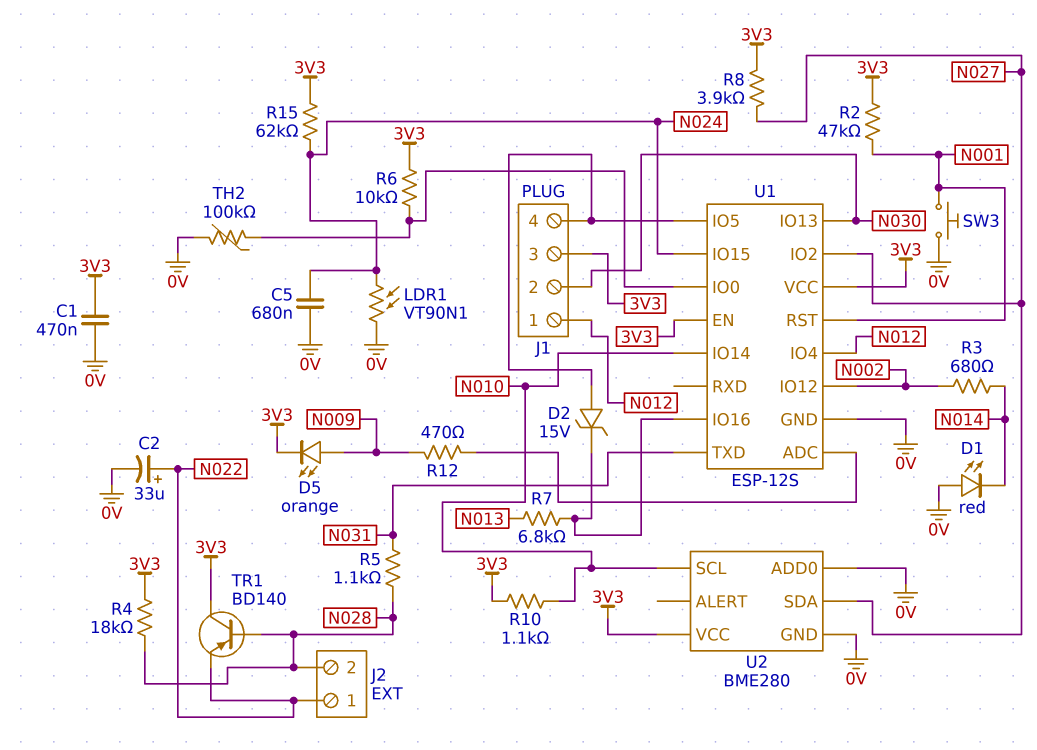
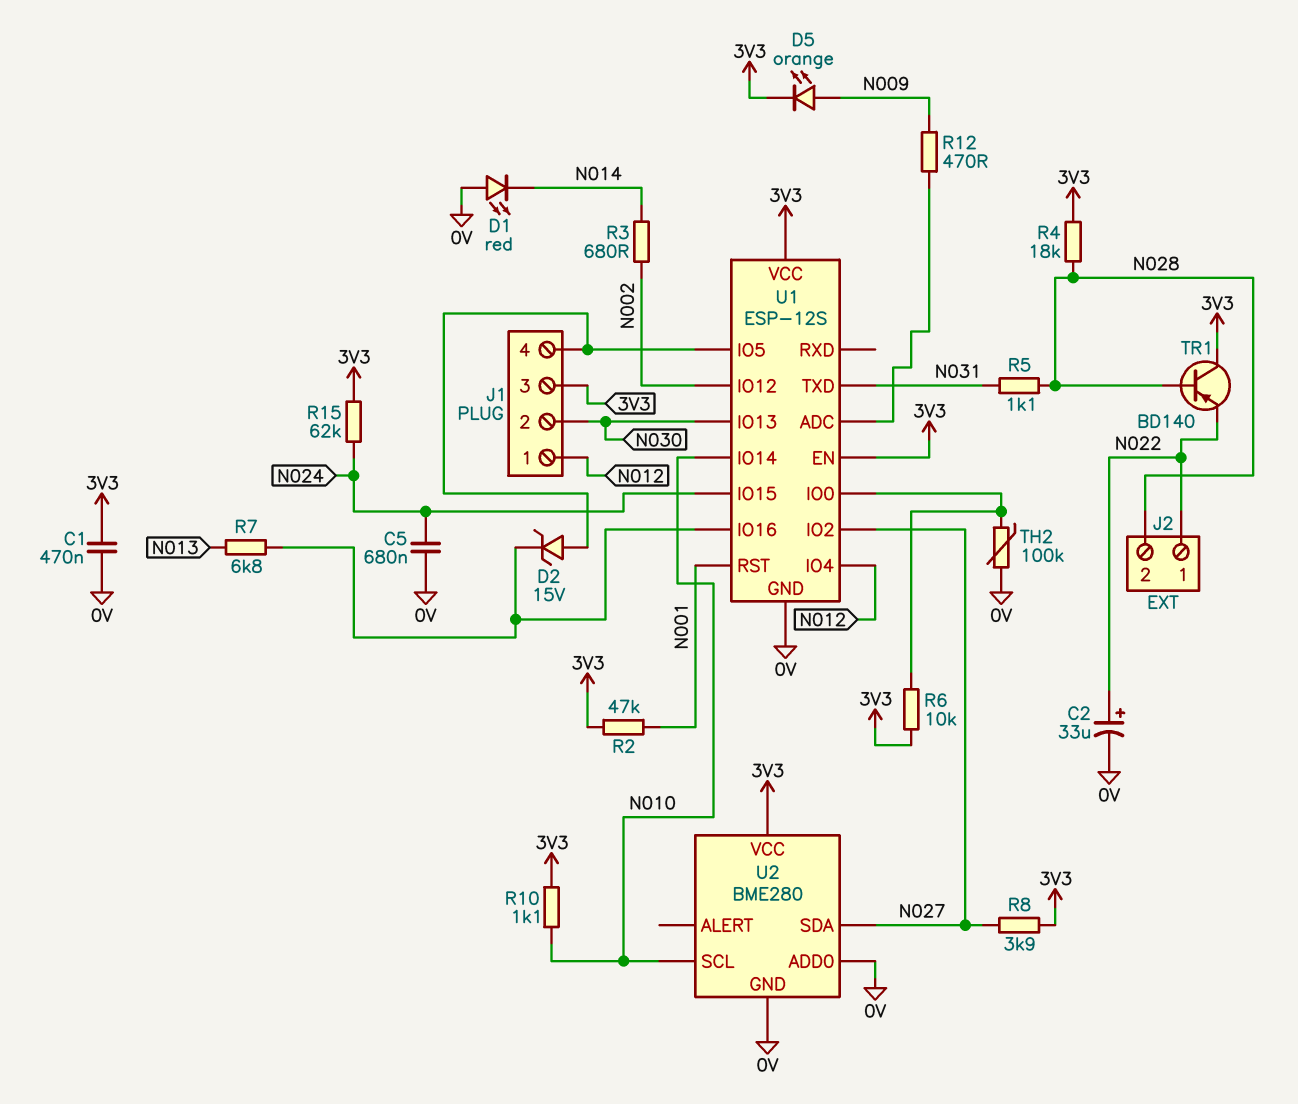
LDR1: VT90N1 (0V, N024) -> none
SW3: button (0V, N001) -> none

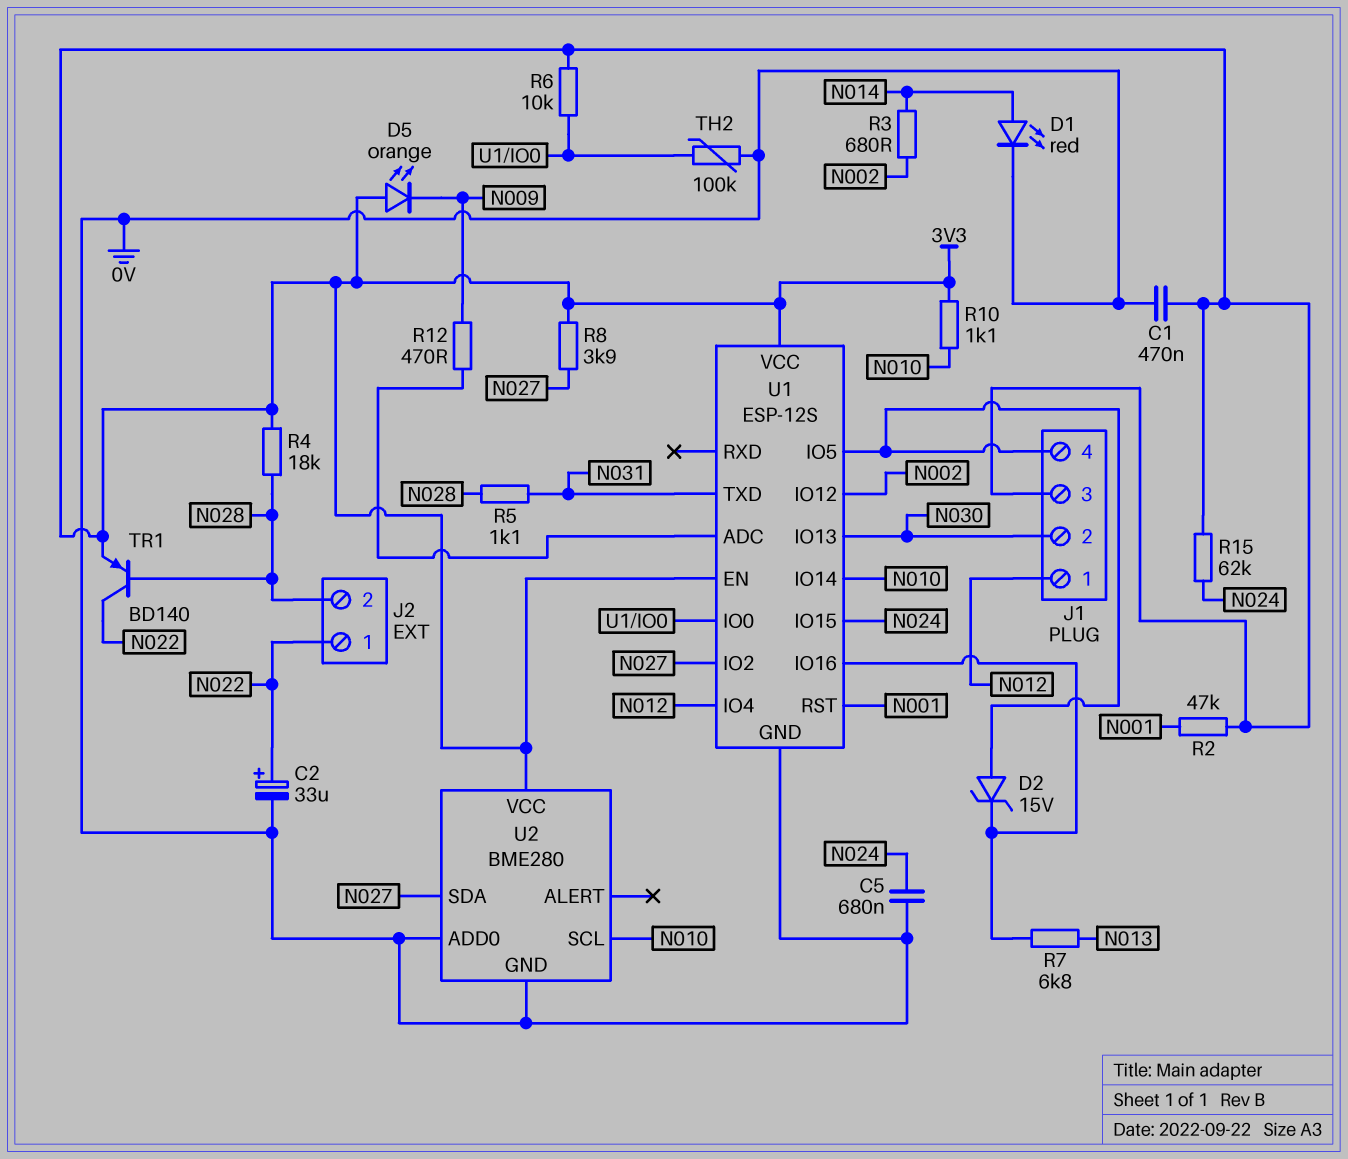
D1: LED red (A 0V, K N014) -> LED red (A N014, K 0V)
D5: LED orange (A N009, K 3V3) -> LED orange (A 3V3, K N009)
TR1: PNP BD140 (B N028, C 3V3, E N022) -> PNP BD140 (B N028, C N022, E 3V3)

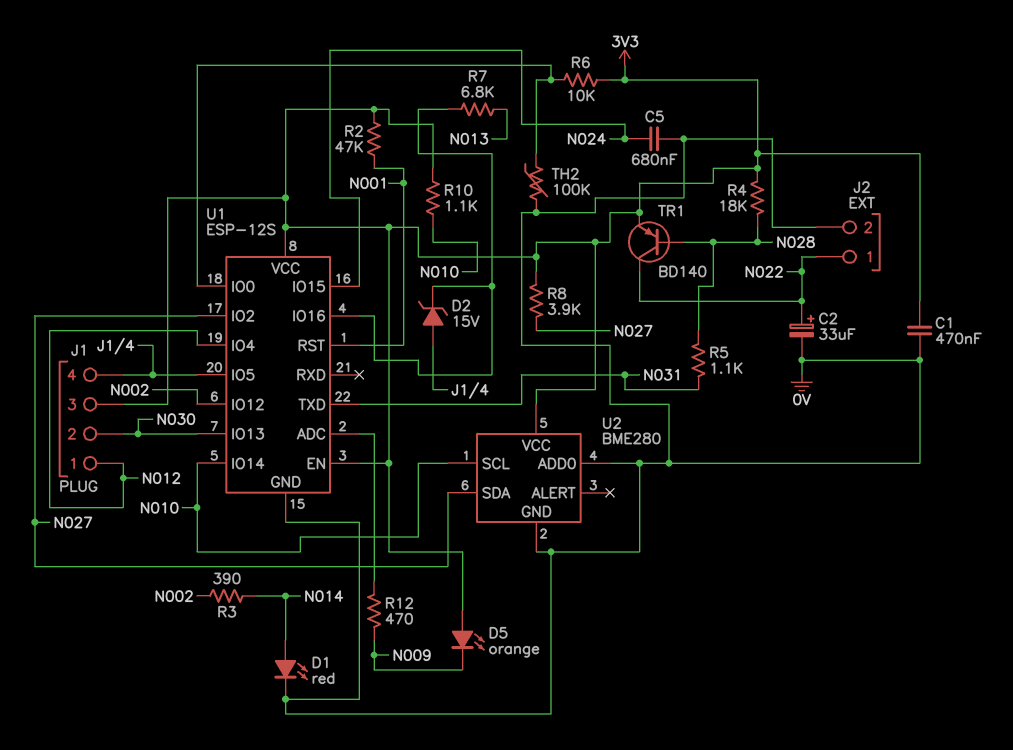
J2 pin 2: N028 -> 0V
R3: 680 (N002, N014) -> 390 (N002, N014)
R15: 62k (3V3, N024) -> none

